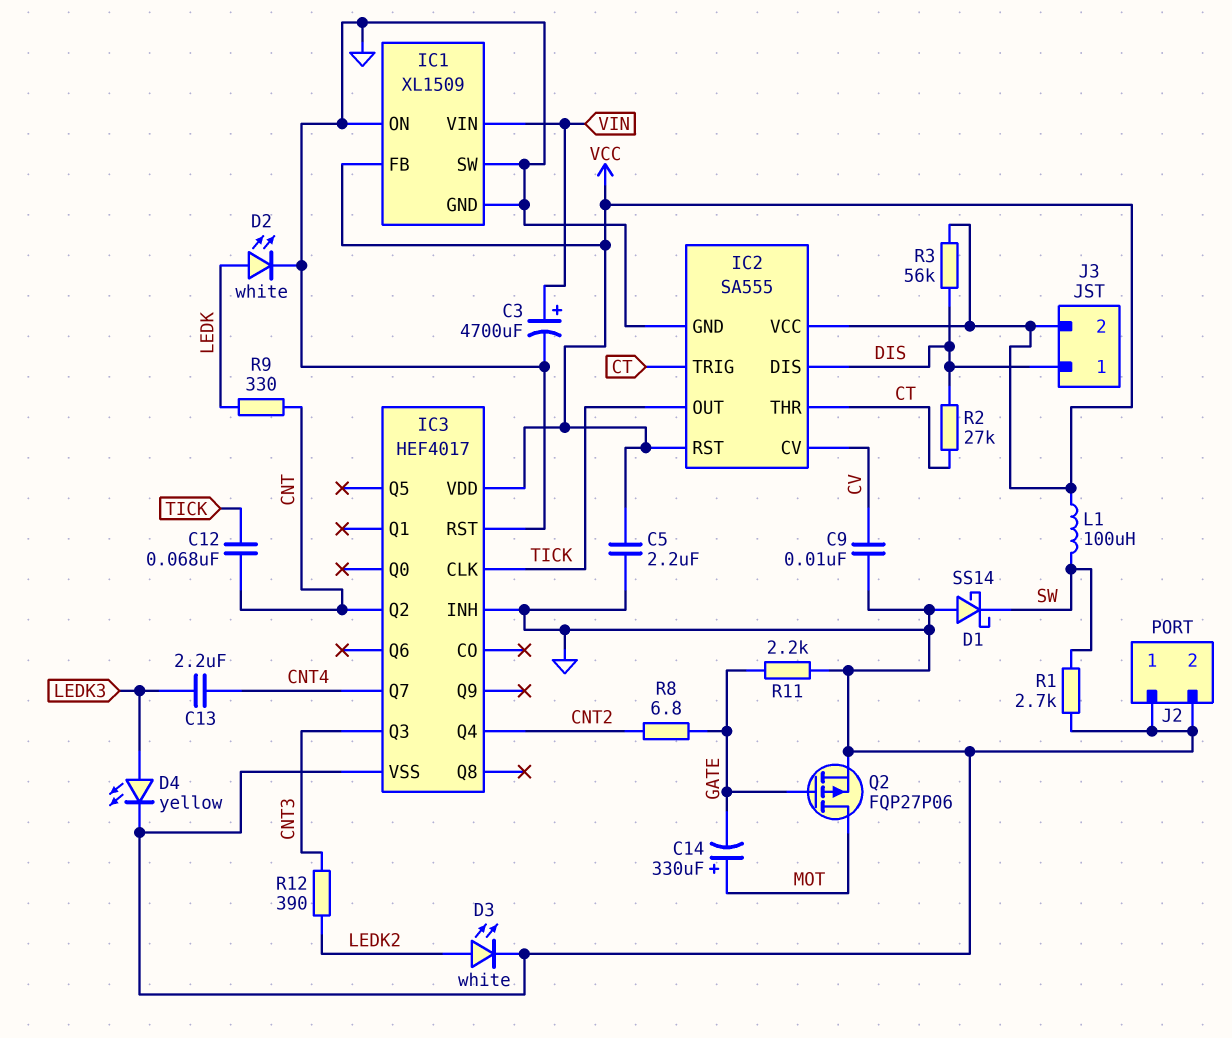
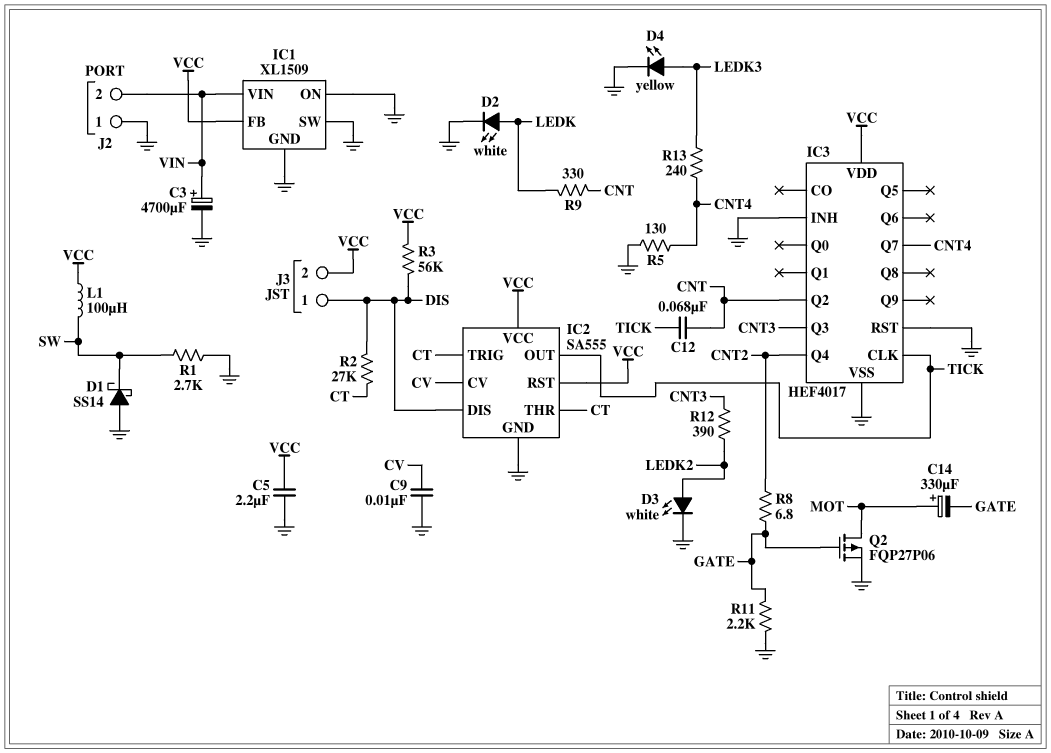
C13: 2.2uF (CNT4, LEDK3) -> none
J2 pin 2: GND -> VIN
R5: none -> 130 (CNT4, GND)
R13: none -> 240 (CNT4, LEDK3)

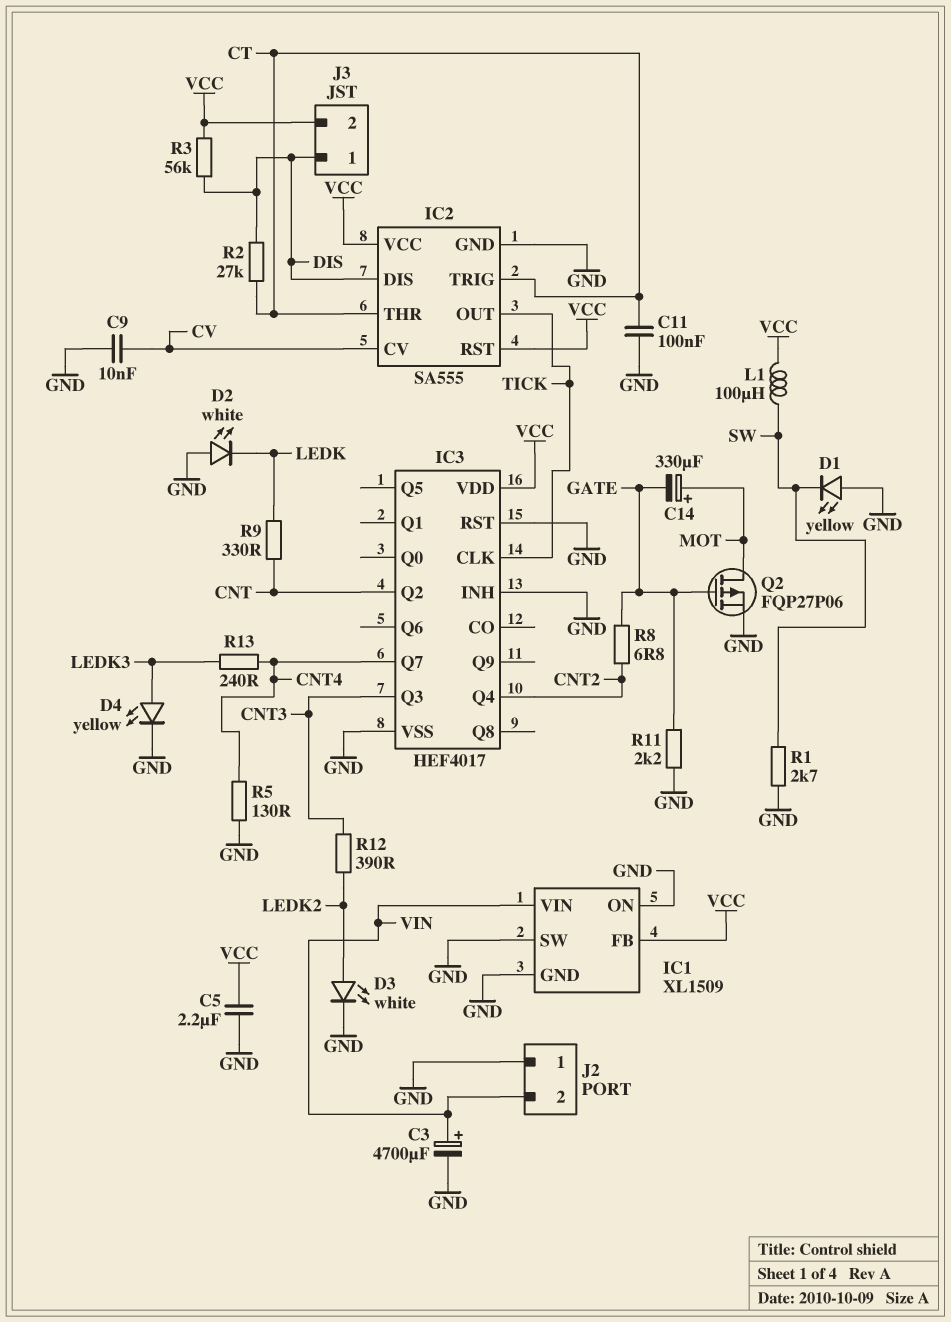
C11: none -> 100nF (CT, GND)
C12: 68nF (CNT, TICK) -> none
D1: schottky SS14 (A GND, K SW) -> LED yellow (A GND, K SW)
D2: LED white (A LEDK, K GND) -> LED white (A GND, K LEDK)

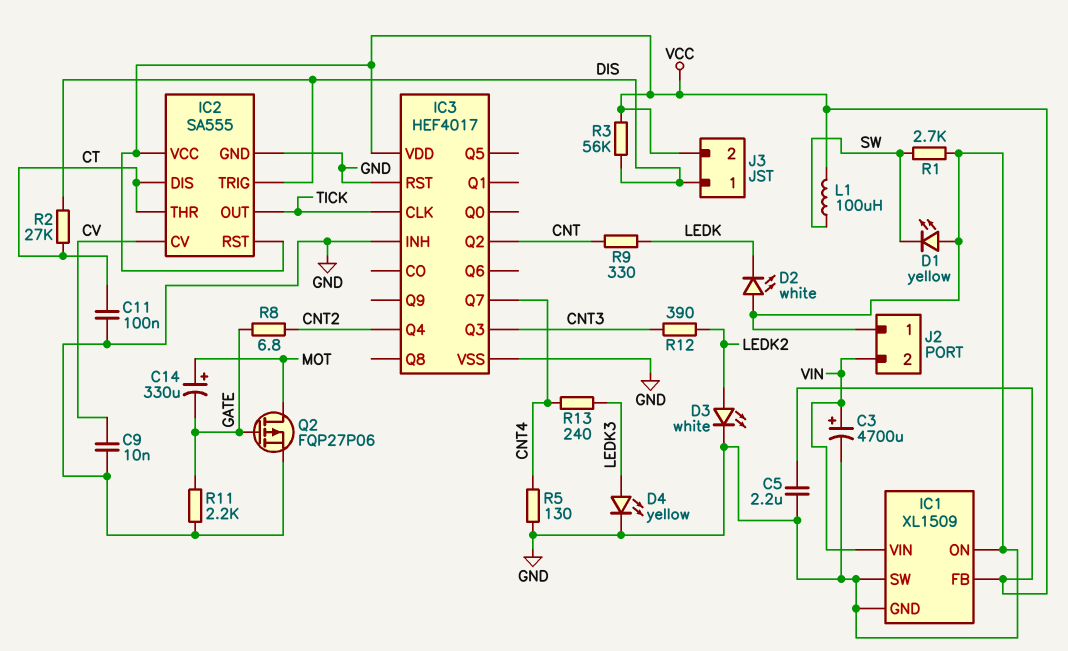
IC2 pin DIS: DIS -> CT
IC2 pin TRIG: CT -> DIS

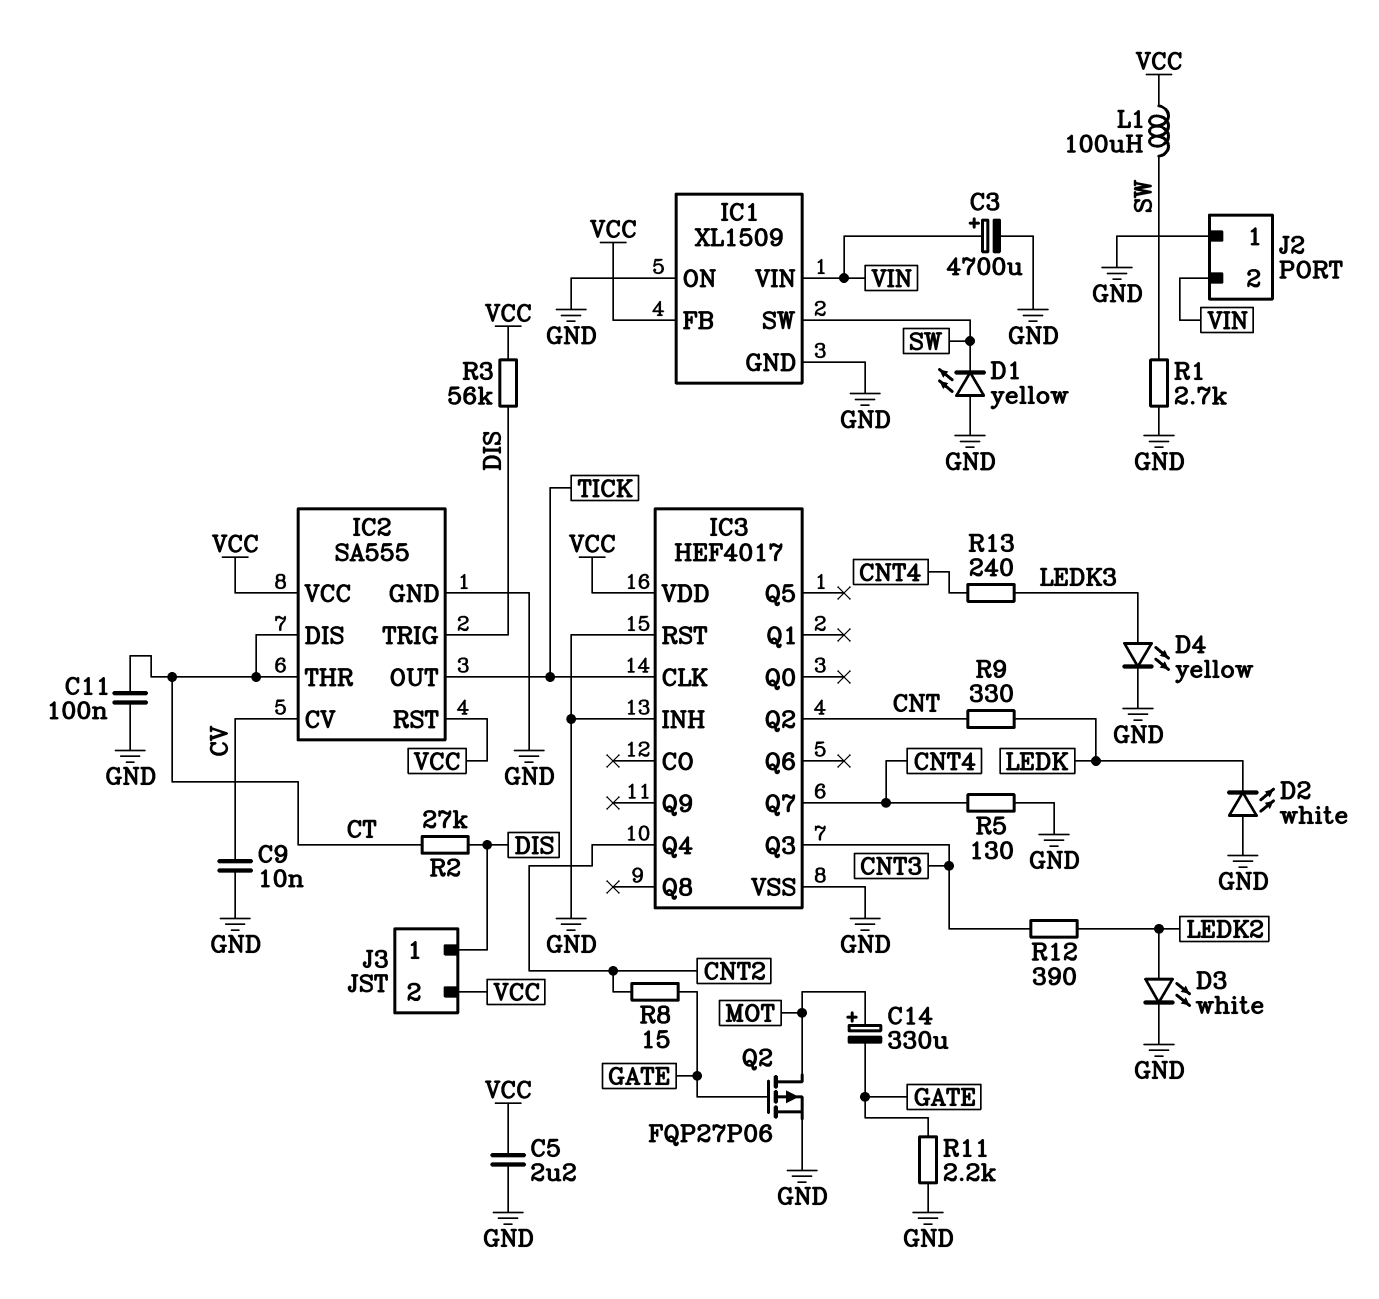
IC1 pin SW: GND -> SW
R8: 6.8 (CNT2, GATE) -> 15 (CNT2, GATE)

